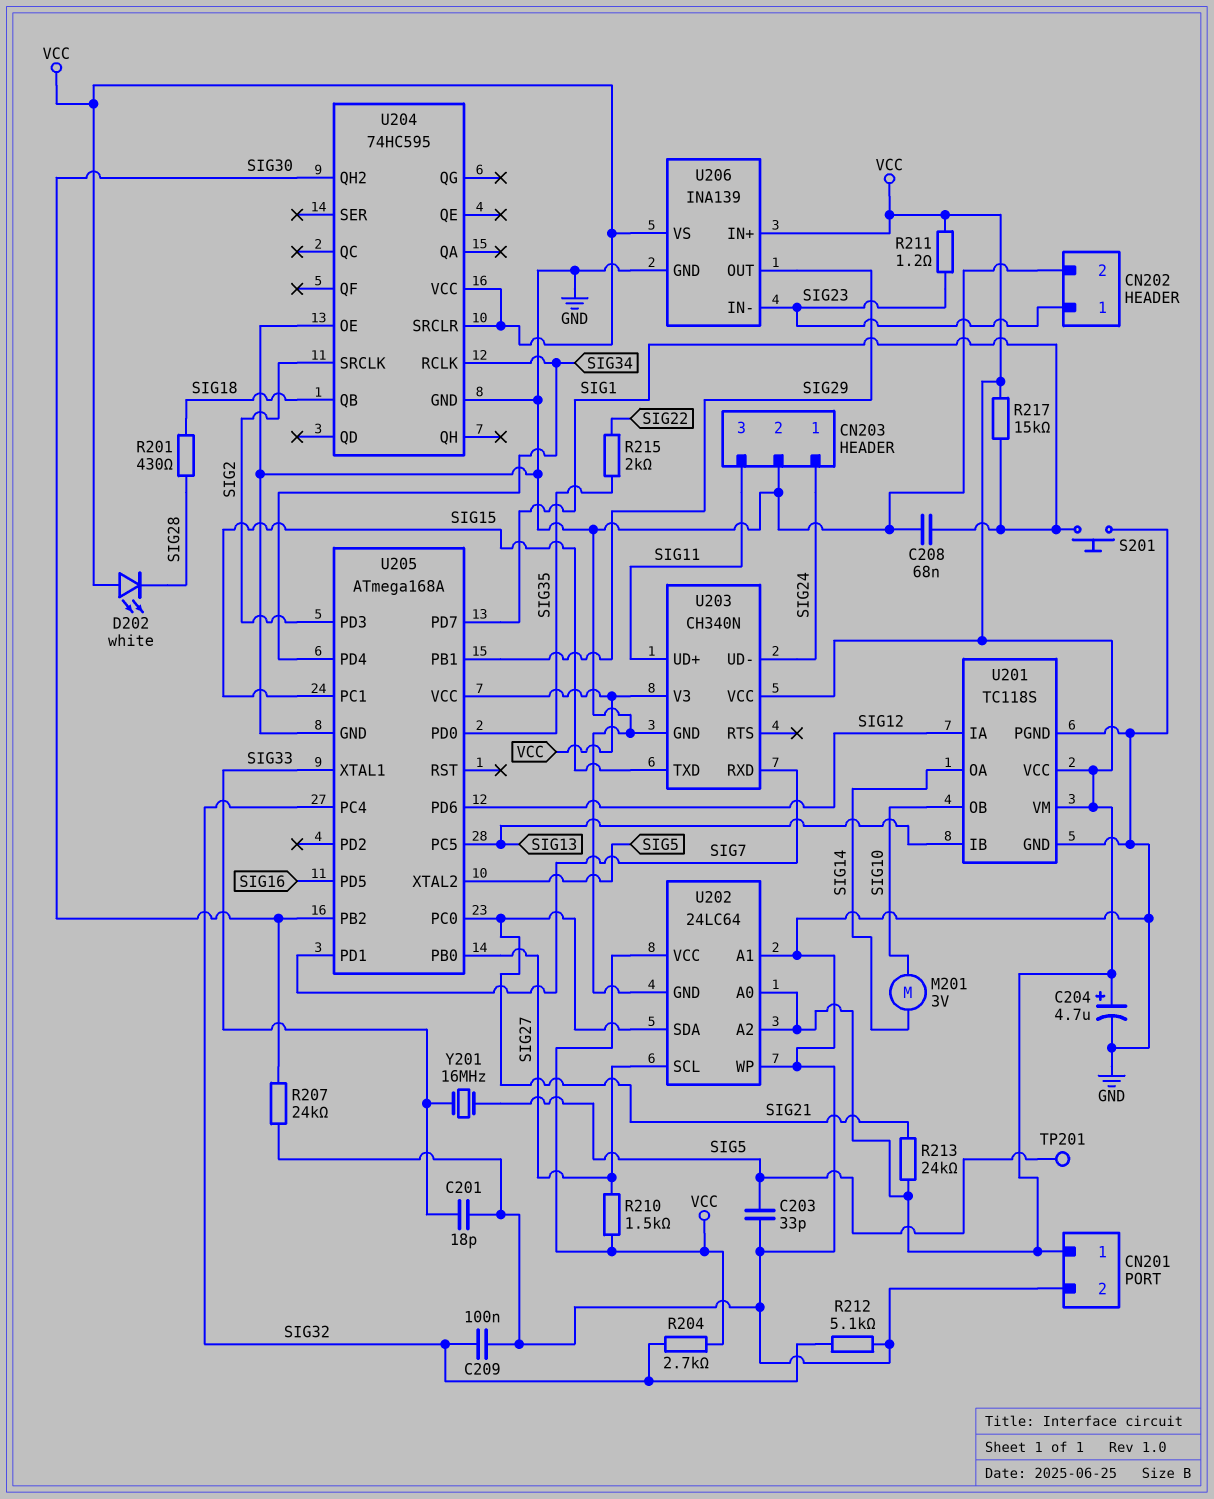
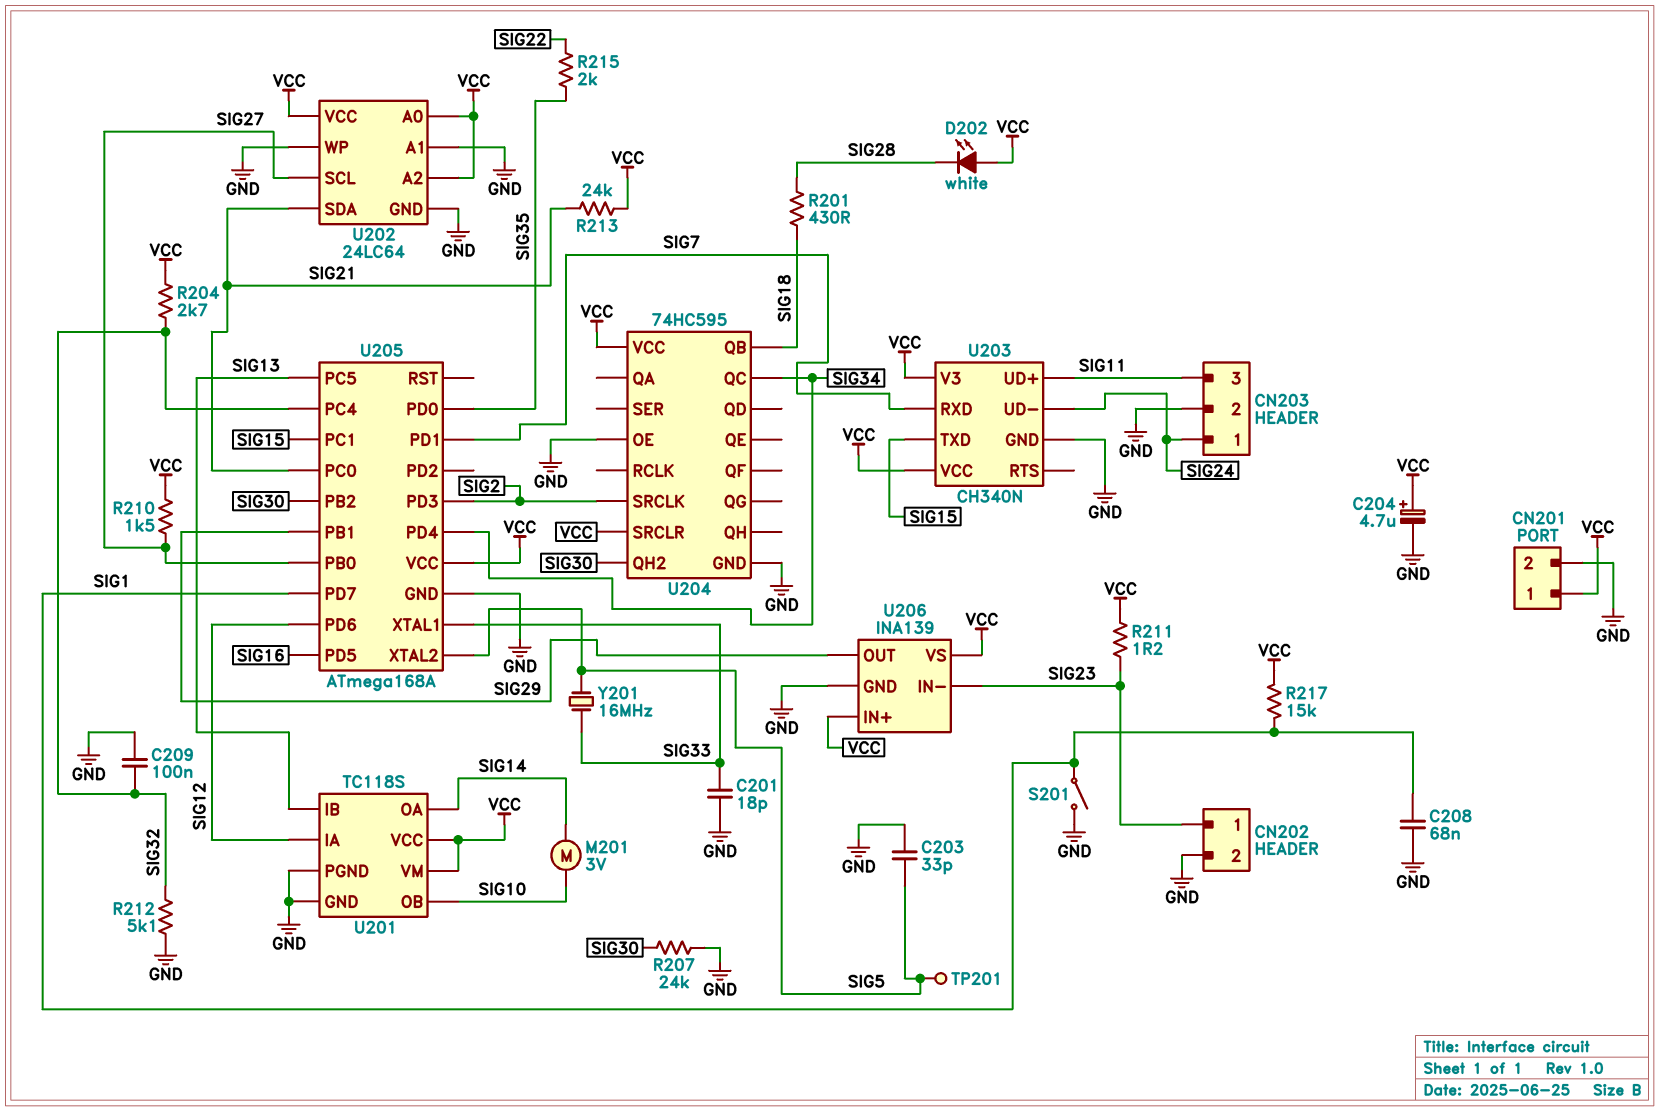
S201: button (GND, SIG1) -> switch (GND, SIG1)
U204 pin QC: none -> SIG34
U204 pin RCLK: SIG34 -> none

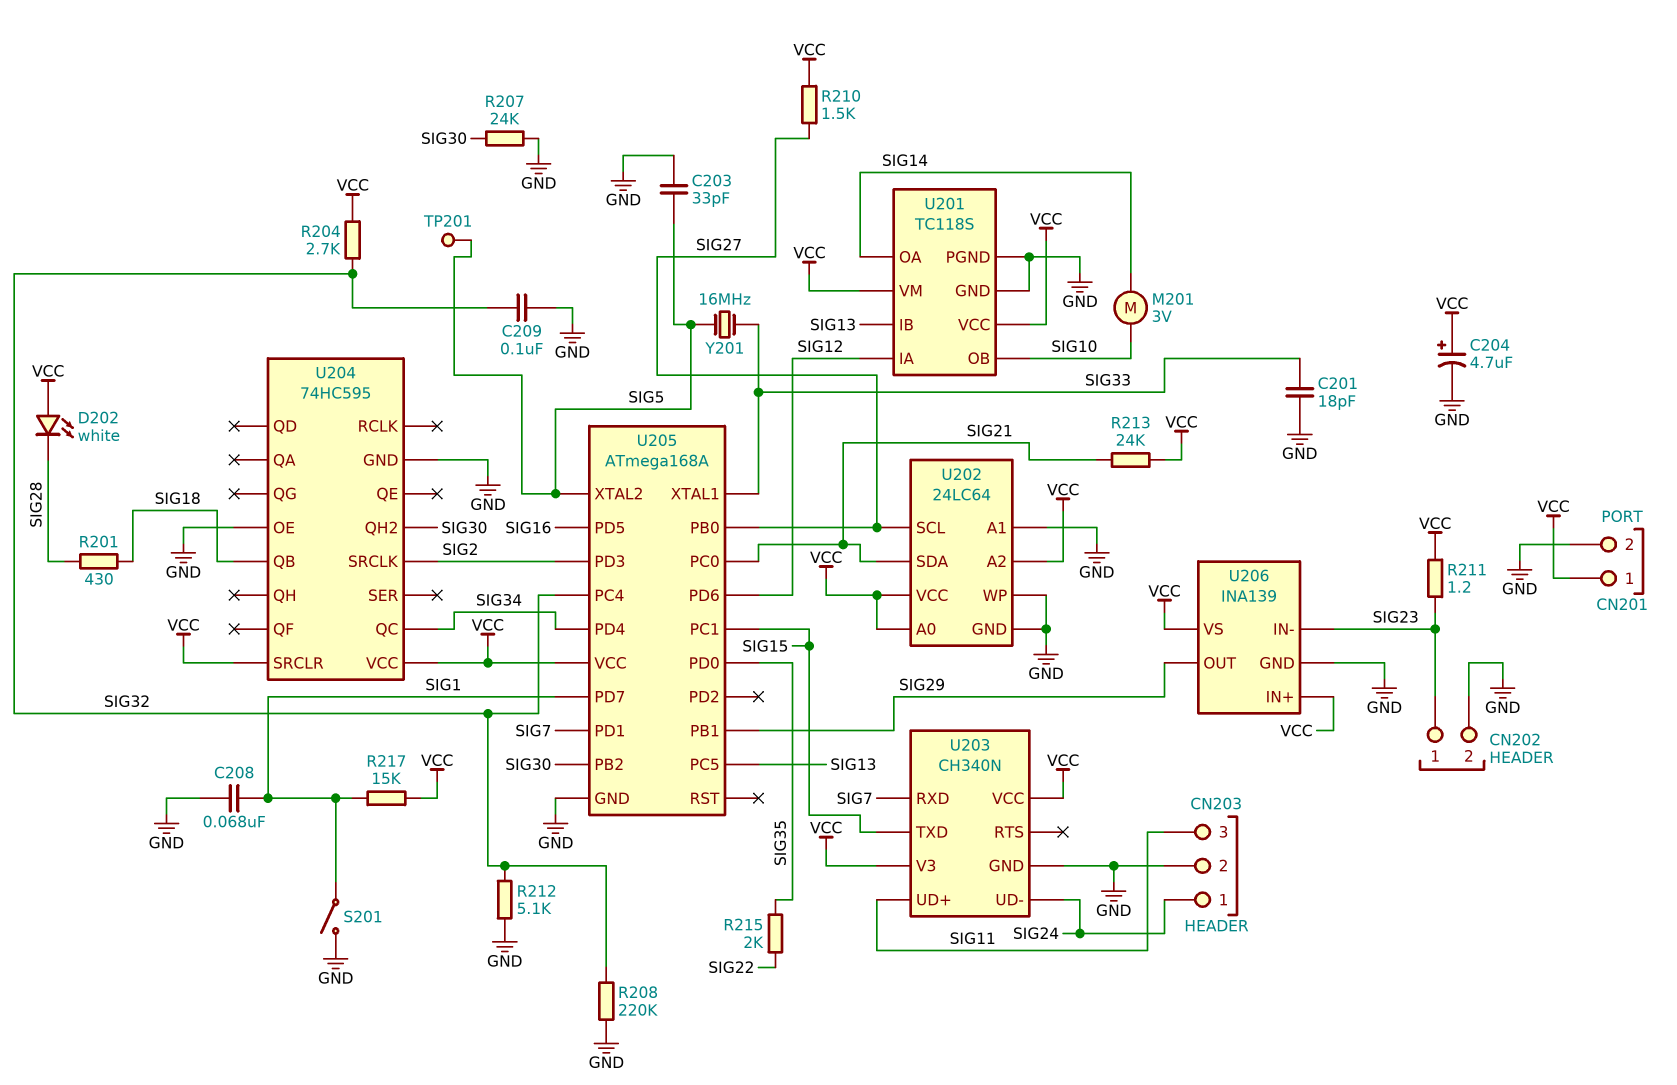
R208: none -> 220k (GND, SIG32)

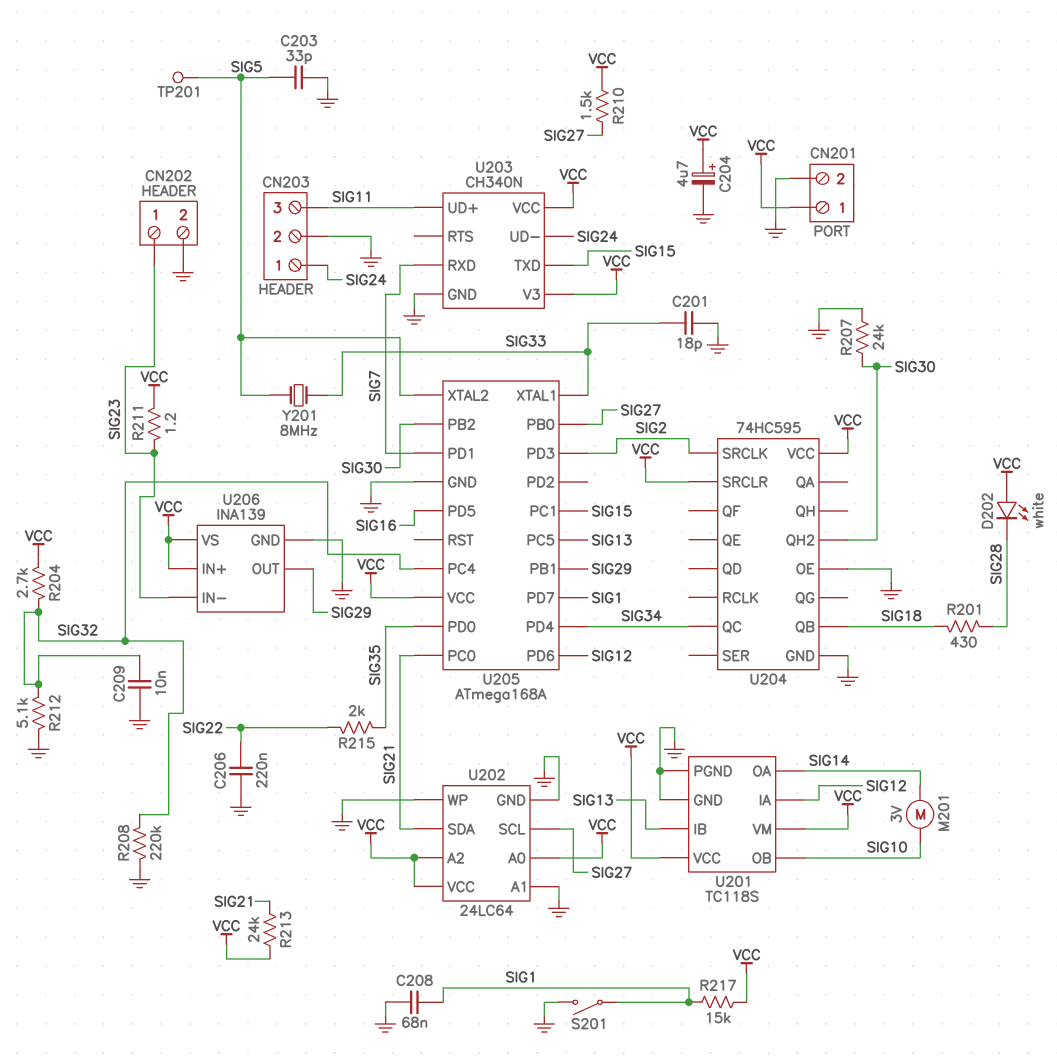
C206: none -> 220nF (GND, SIG22)
C209: 100nF (GND, SIG32) -> 10nF (GND, SIG32)
Y201: 16MHz (SIG5, SIG33) -> 8MHz (SIG5, SIG33)

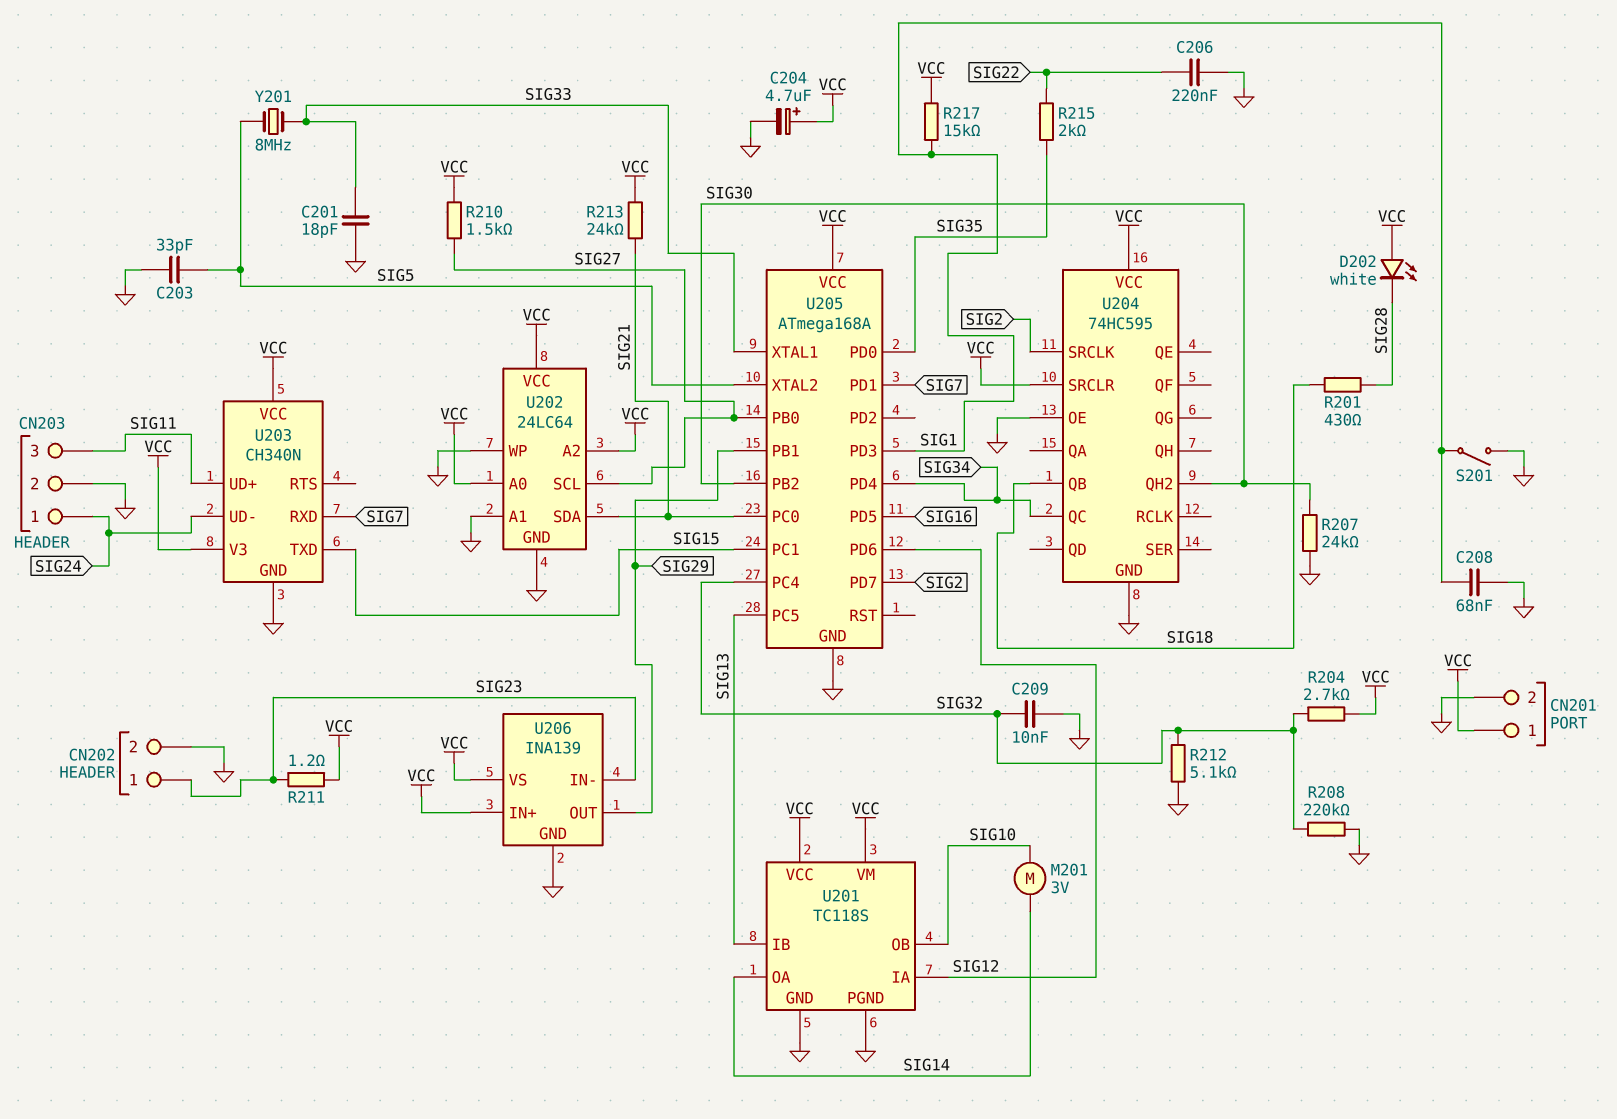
TP201: test point (SIG5) -> none
U205 pin PD3: SIG2 -> SIG1
U205 pin PD7: SIG1 -> SIG2

